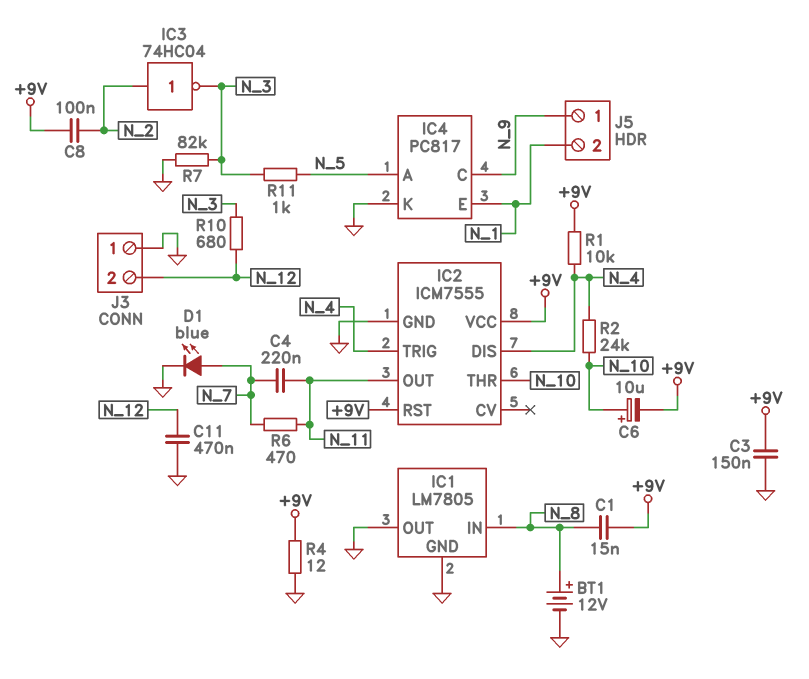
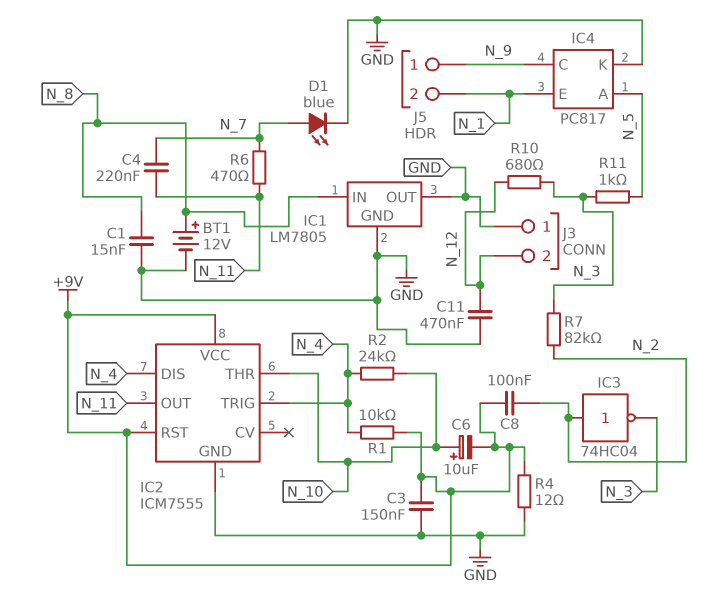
C1: 15nF (+9V, N_8) -> 15nF (GND, N_8)
R7: 82k (GND, N_3) -> 82k (N_2, N_3)

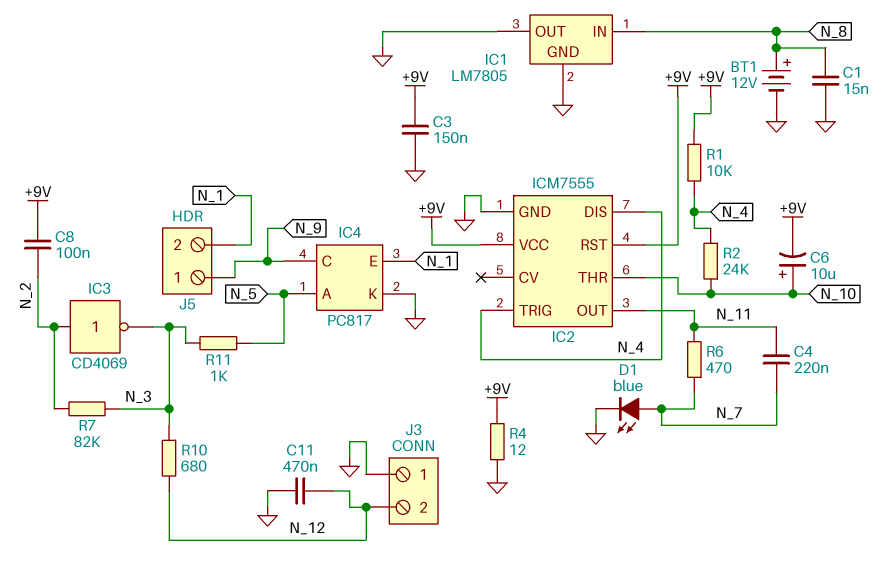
IC3: NOT 74HC04 (in N_2, out N_3) -> NOT CD4069 (in N_2, out N_3)

